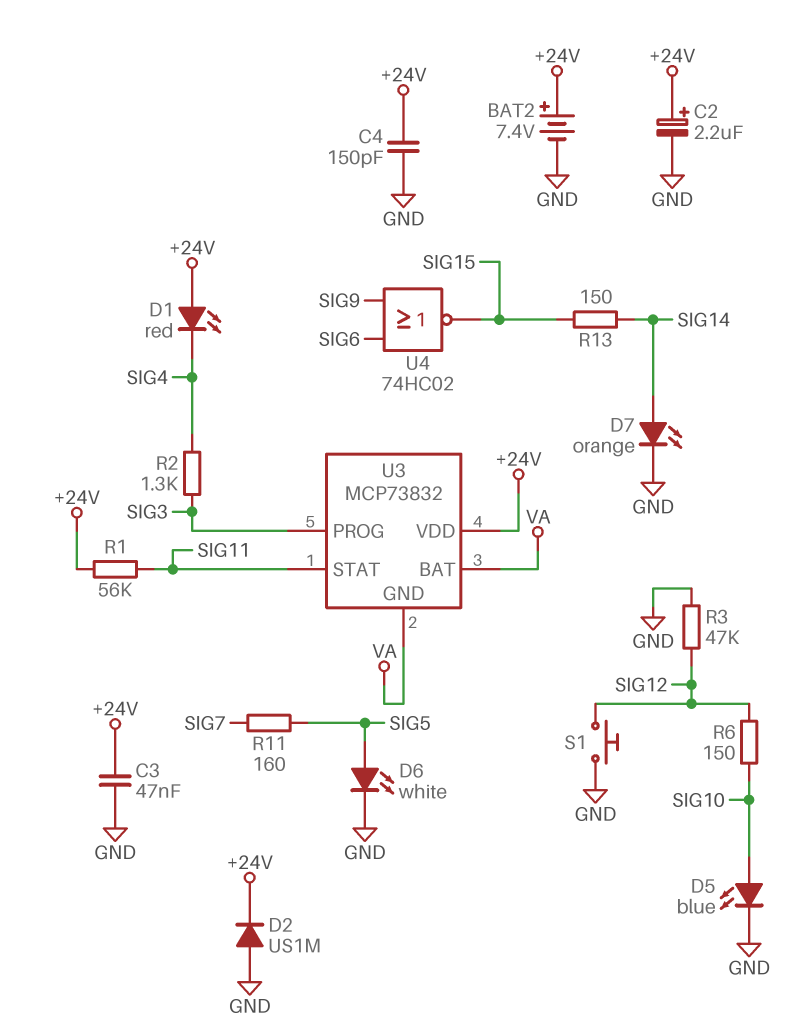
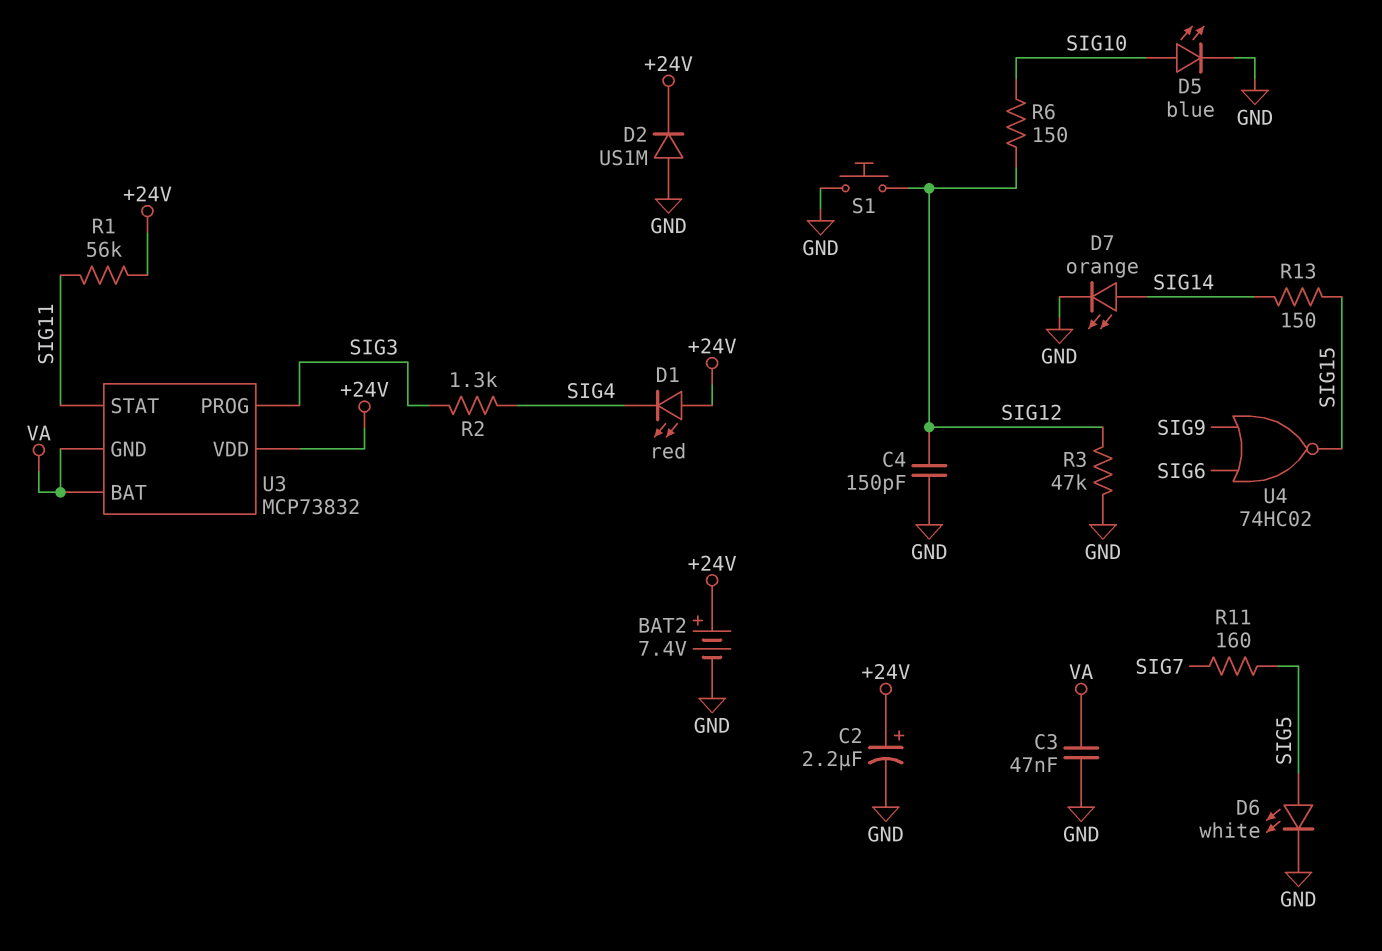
C3: 47nF (+24V, GND) -> 47nF (GND, VA)
C4: 150pF (+24V, GND) -> 150pF (GND, SIG12)

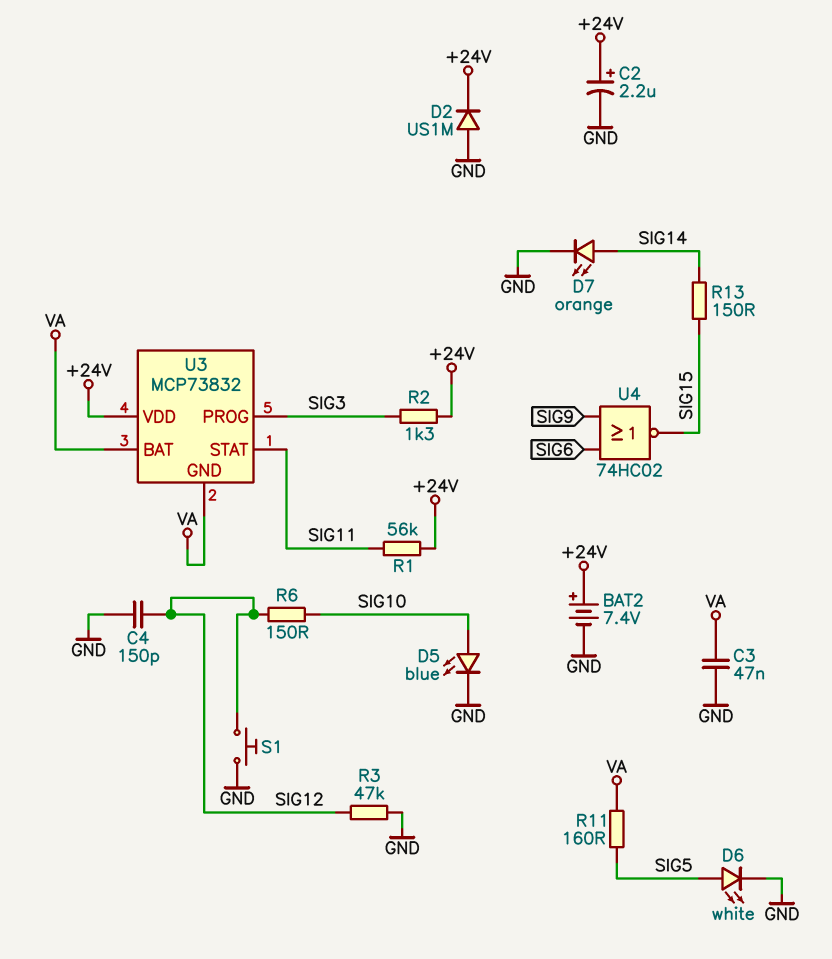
D1: LED red (A +24V, K SIG4) -> none
R2: 1.3k (SIG3, SIG4) -> 1.3k (+24V, SIG3)
R11: 160 (SIG5, SIG7) -> 160 (SIG5, VA)

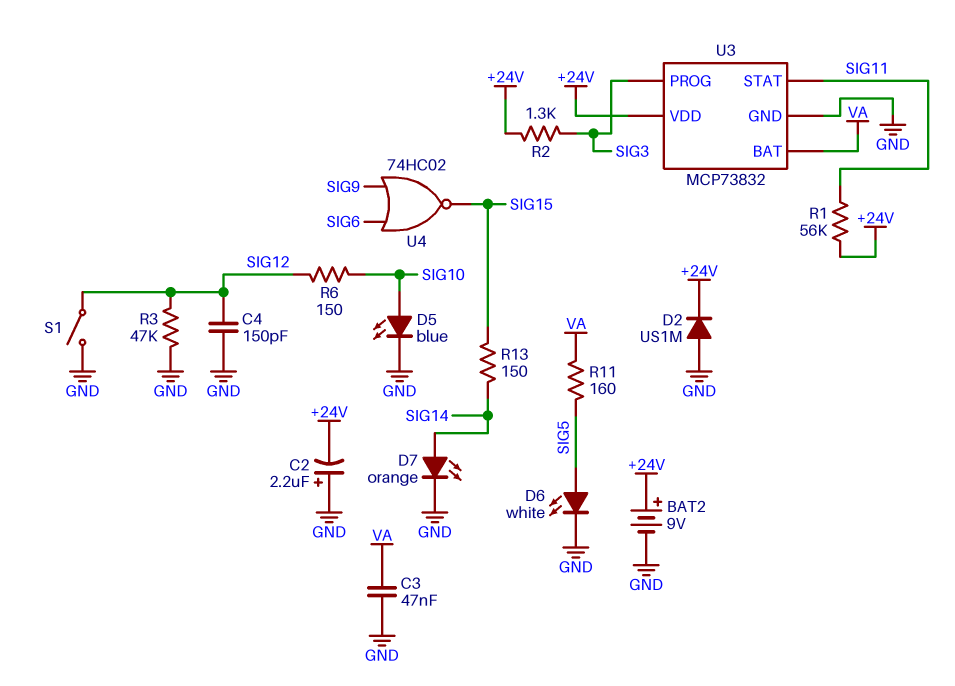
BAT2: 7.4V (plus +24V, minus GND) -> 9V (plus +24V, minus GND)
C2: 2.2uF (plus +24V, minus GND) -> 2.2uF (plus GND, minus +24V)
S1: button (GND, SIG12) -> switch (GND, SIG12)
U3 pin GND: VA -> GND

